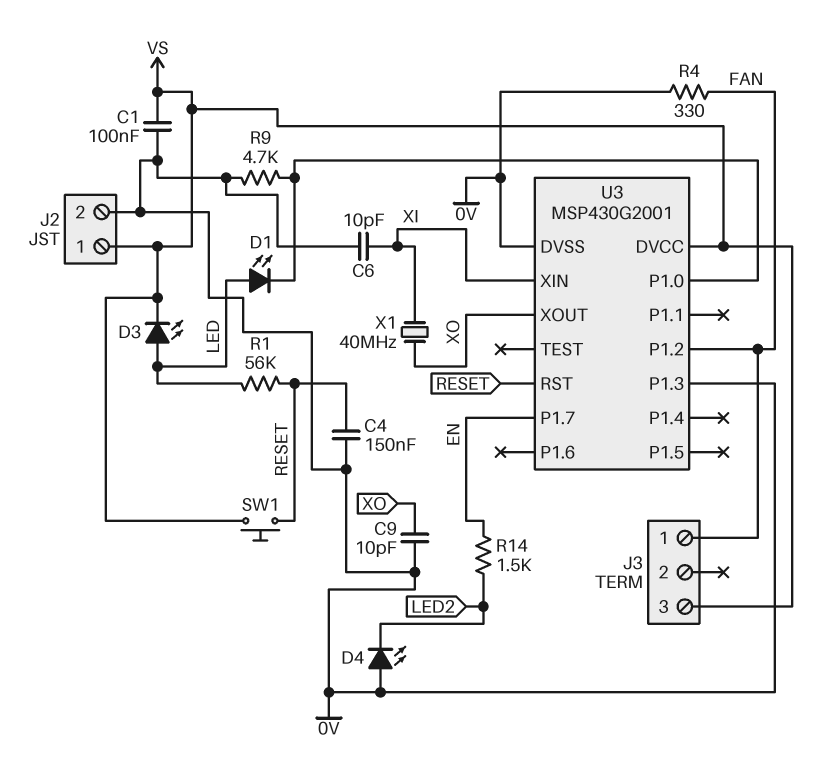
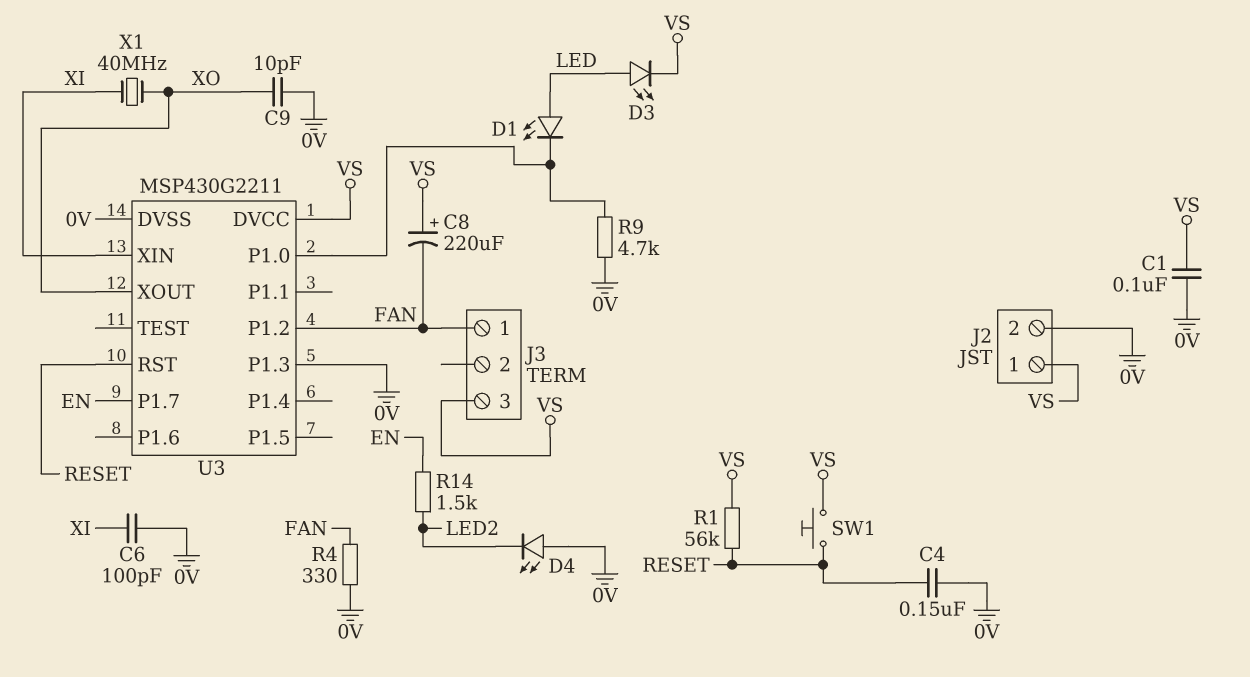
C6: 10pF (0V, XI) -> 100pF (0V, XI)
C8: none -> 220uF (plus VS, minus FAN)
R1: 56k (LED, RESET) -> 56k (RESET, VS)
U3: MSP430G2001 -> MSP430G2211

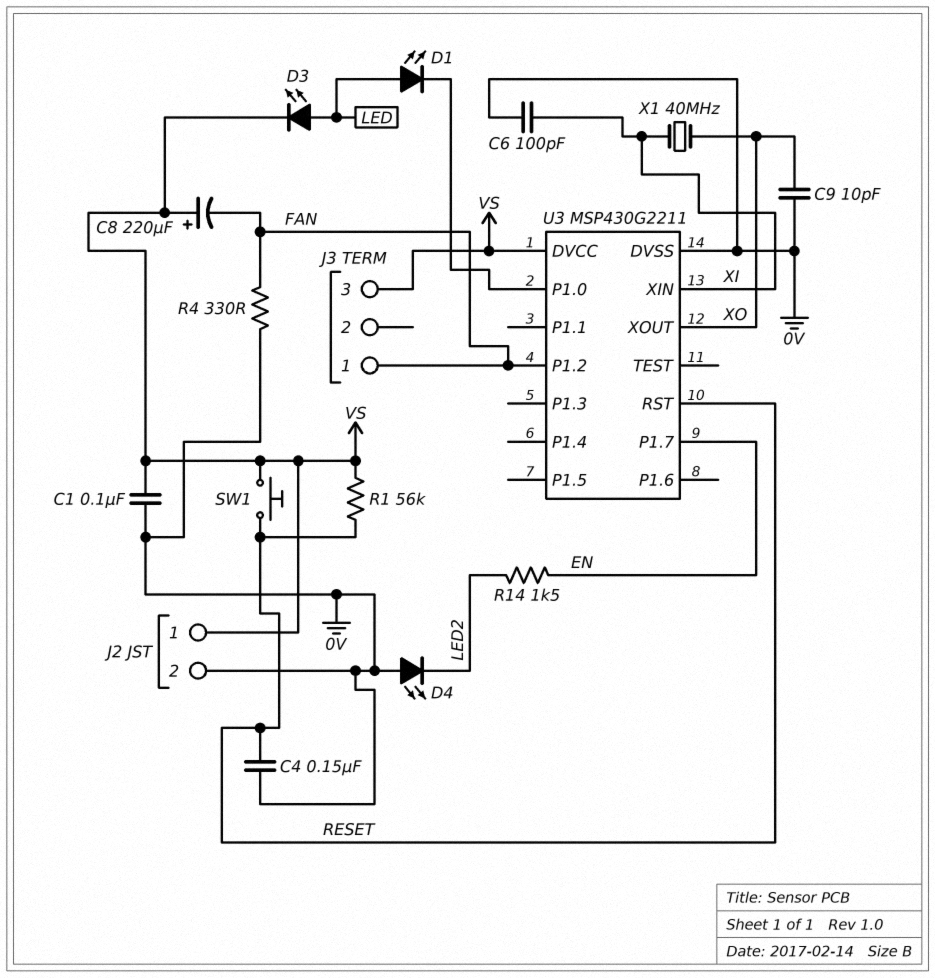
R9: 4.7k (0V, U3/P1.0) -> none
U3 pin P1.3: 0V -> none

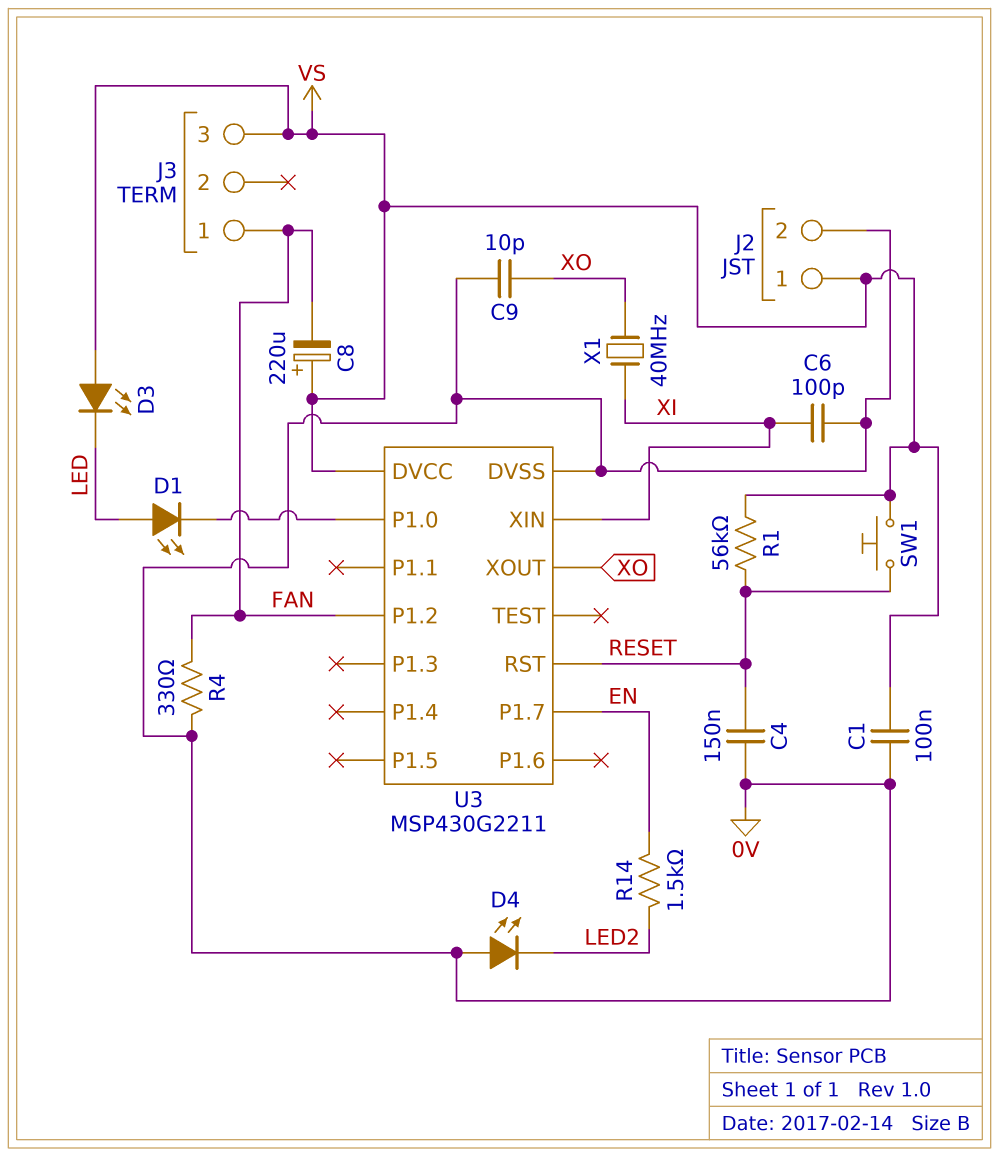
D3: LED (A LED, K VS) -> LED (A VS, K LED)

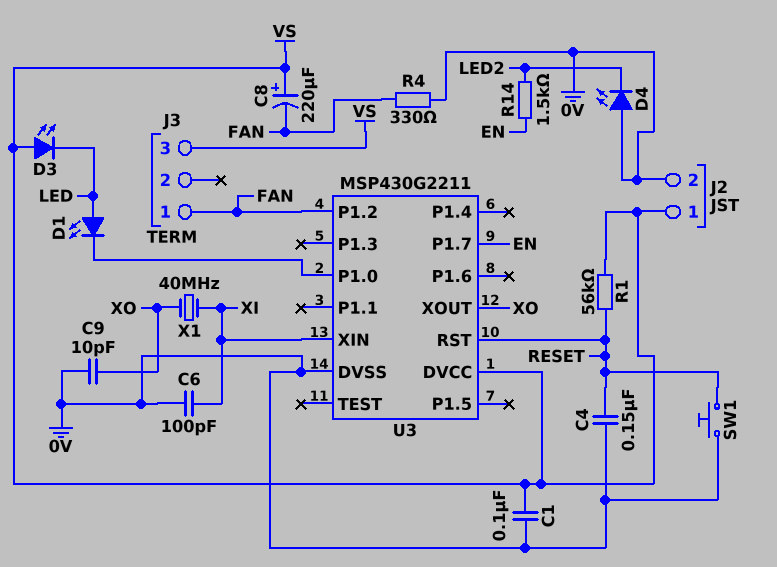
SW1: button (RESET, VS) -> button (0V, RESET)

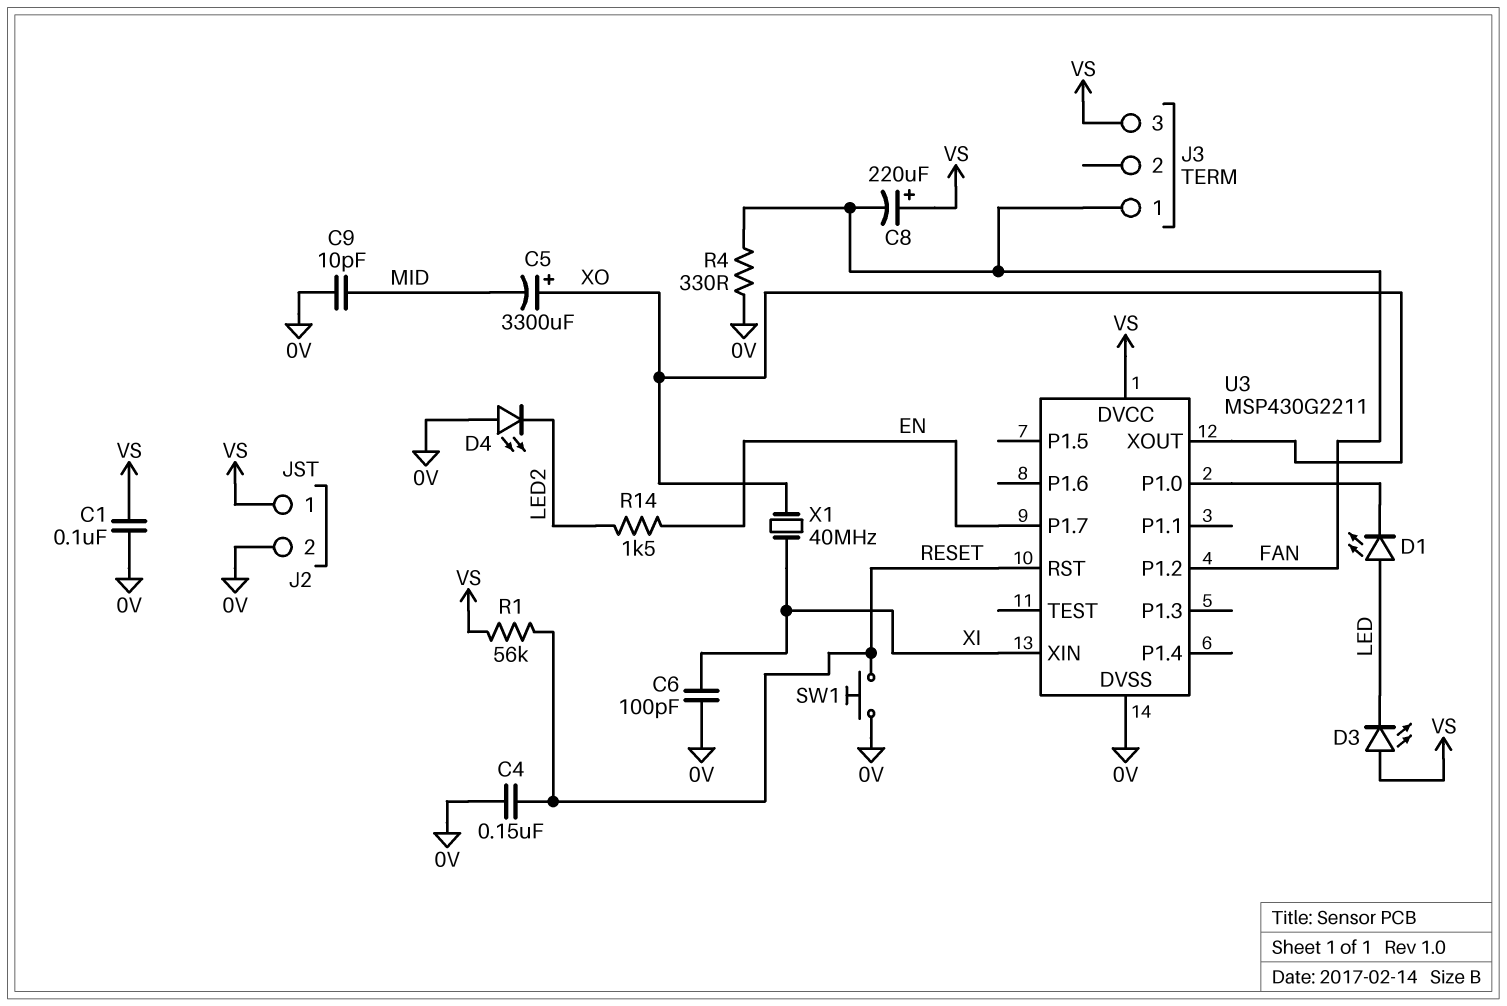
C5: none -> 3300uF (plus XO, minus MID)
C9: 10pF (0V, XO) -> 10pF (0V, MID)

